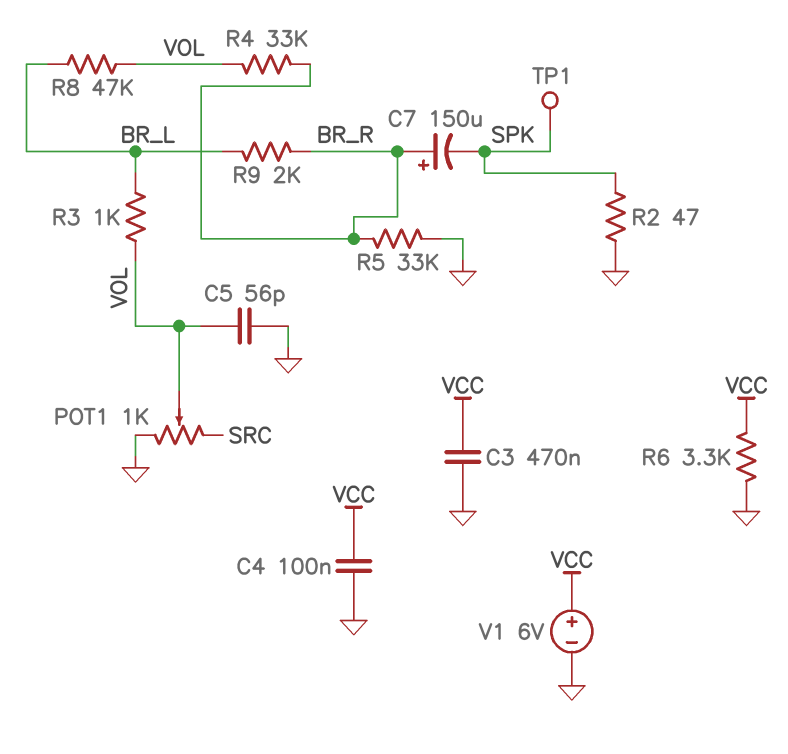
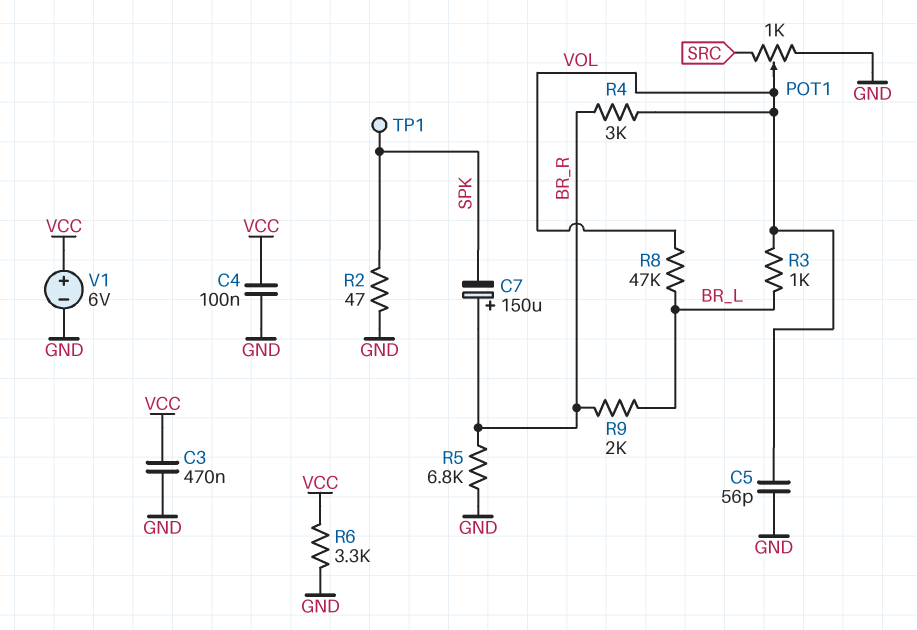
R4: 33k (BR_R, VOL) -> 3k (BR_R, VOL)
R5: 33k (BR_R, GND) -> 6.8k (BR_R, GND)

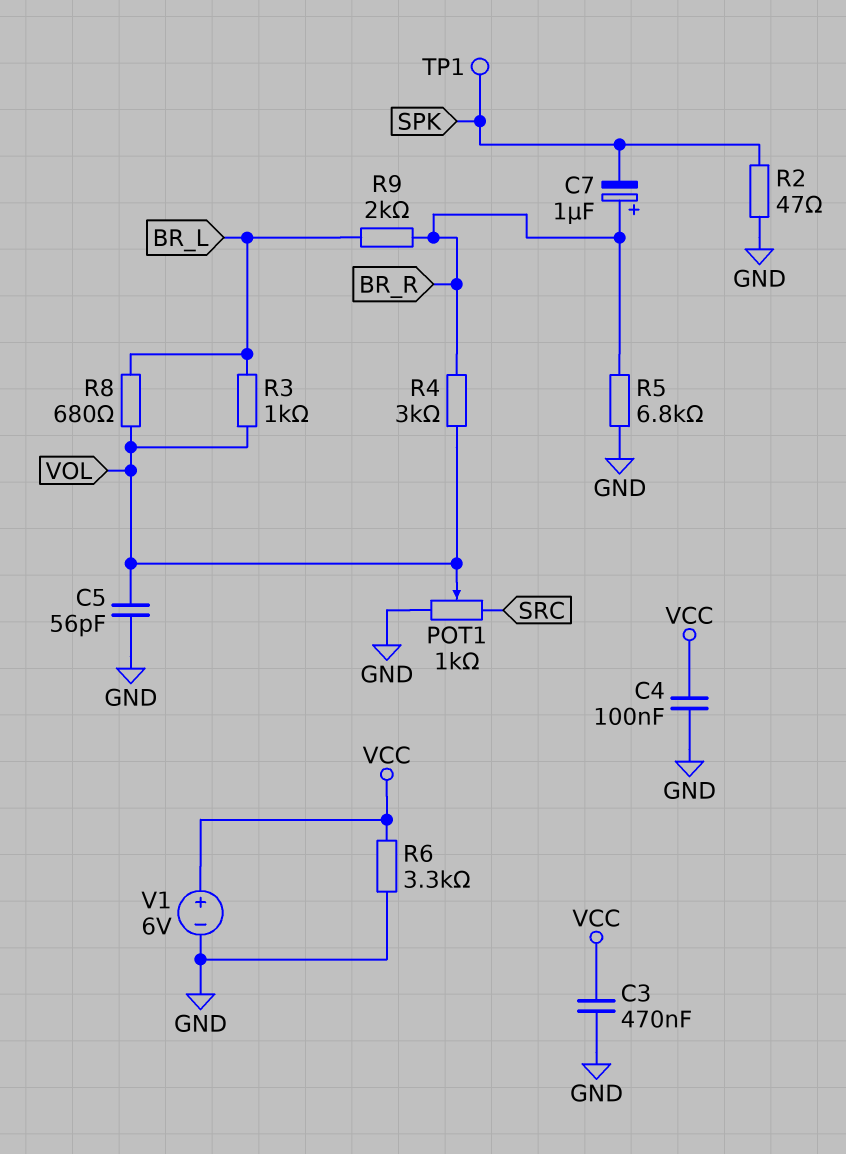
C7: 150uF (plus BR_R, minus SPK) -> 1uF (plus BR_R, minus SPK)
R8: 47k (BR_L, VOL) -> 680 (BR_L, VOL)

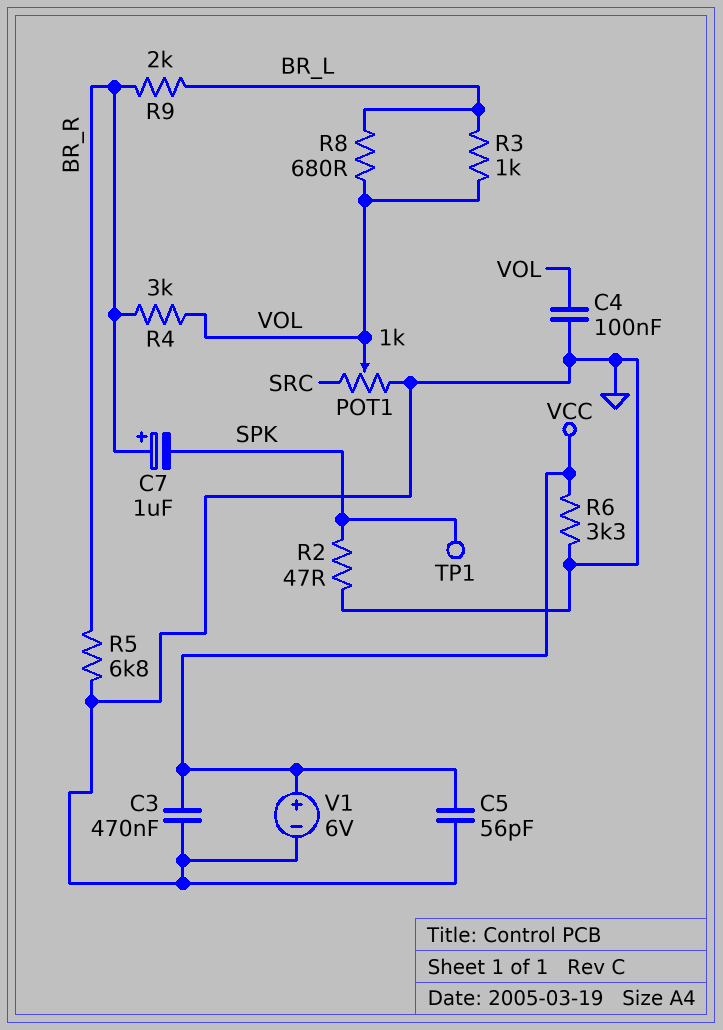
C4: 100nF (GND, VCC) -> 100nF (GND, VOL)
C5: 56pF (GND, VOL) -> 56pF (GND, VCC)

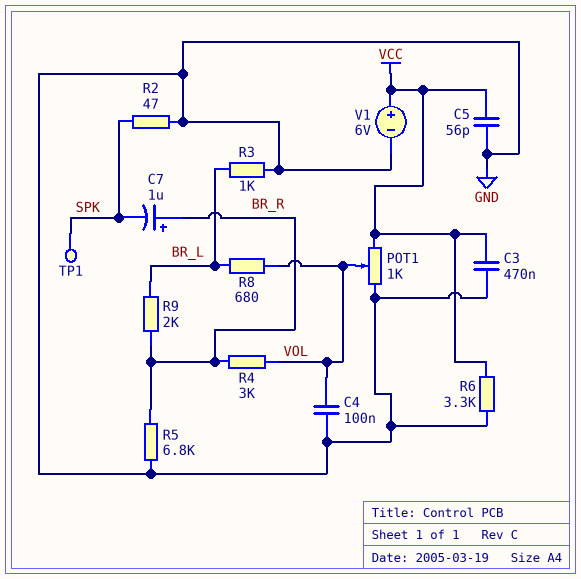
POT1: 1k (GND, SRC, wiper VOL) -> 1k (GND, VCC, wiper VOL)
R3: 1k (BR_L, VOL) -> 1k (BR_L, GND)

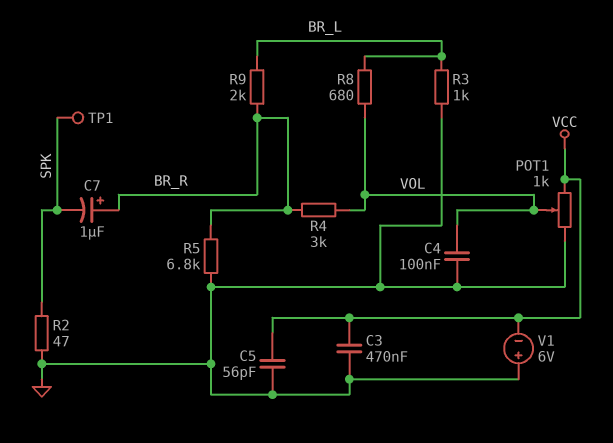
R6: 3.3k (GND, VCC) -> none
V1: 6V (plus VCC, minus GND) -> 6V (plus GND, minus VCC)

